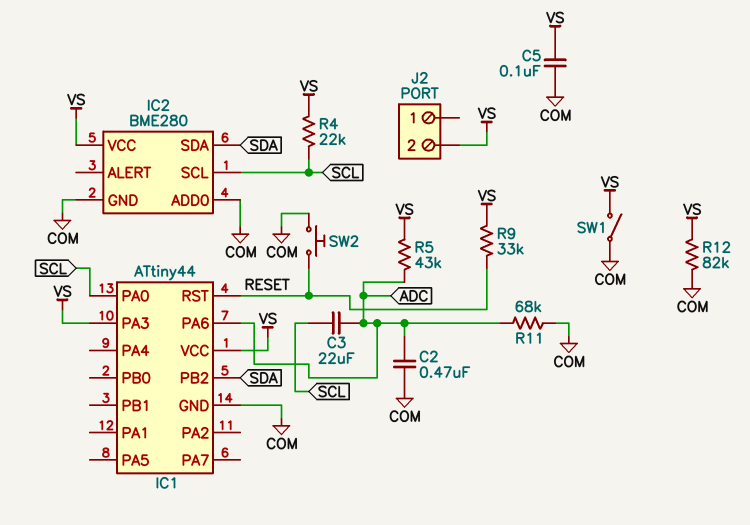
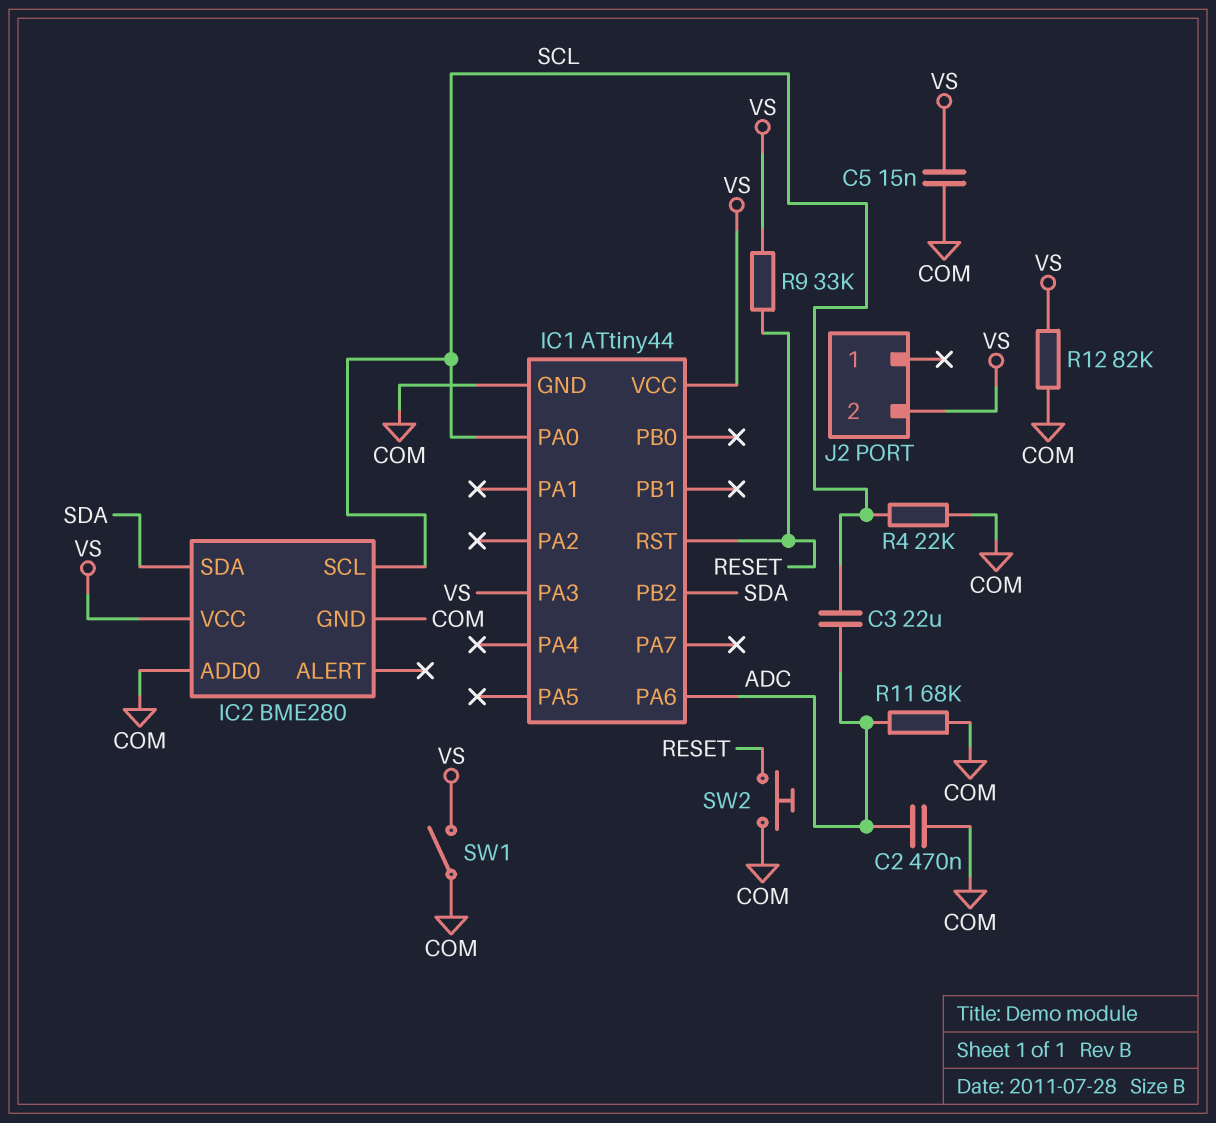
C5: 100nF (COM, VS) -> 15nF (COM, VS)
R4: 22k (SCL, VS) -> 22k (COM, SCL)
R5: 43k (ADC, VS) -> none

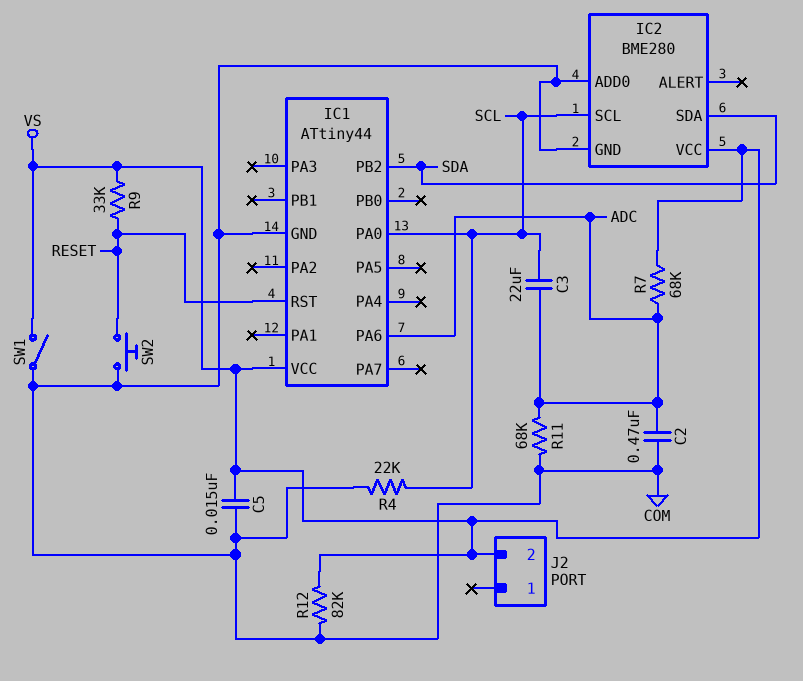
IC1 pin PA3: VS -> none
R7: none -> 68k (ADC, VS)

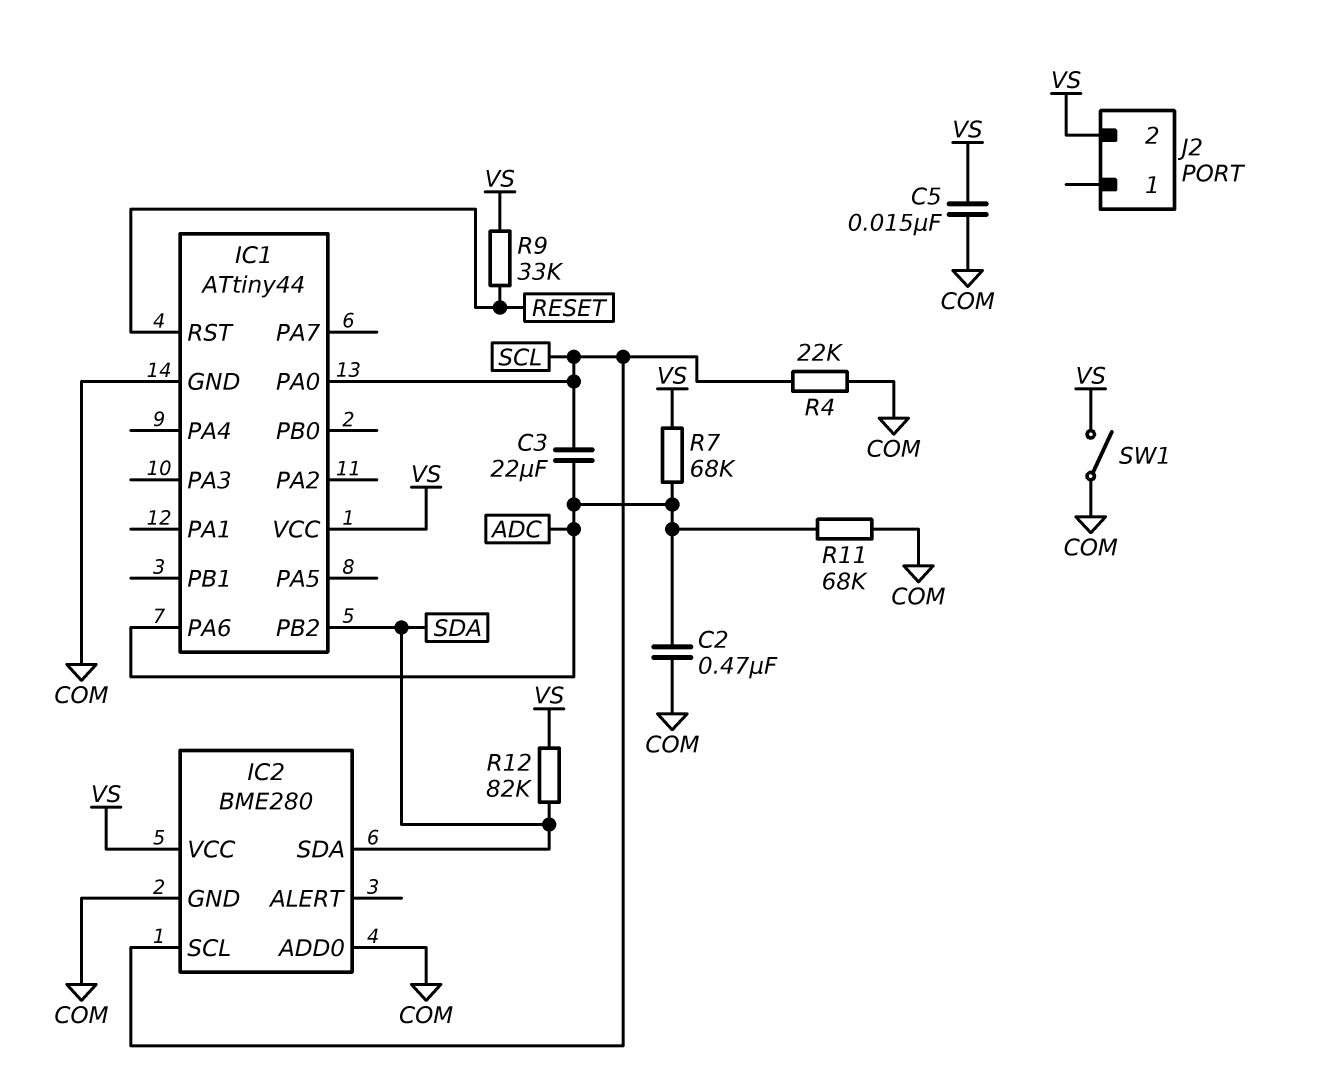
R12: 82k (COM, VS) -> 82k (SDA, VS)
SW2: button (COM, RESET) -> none

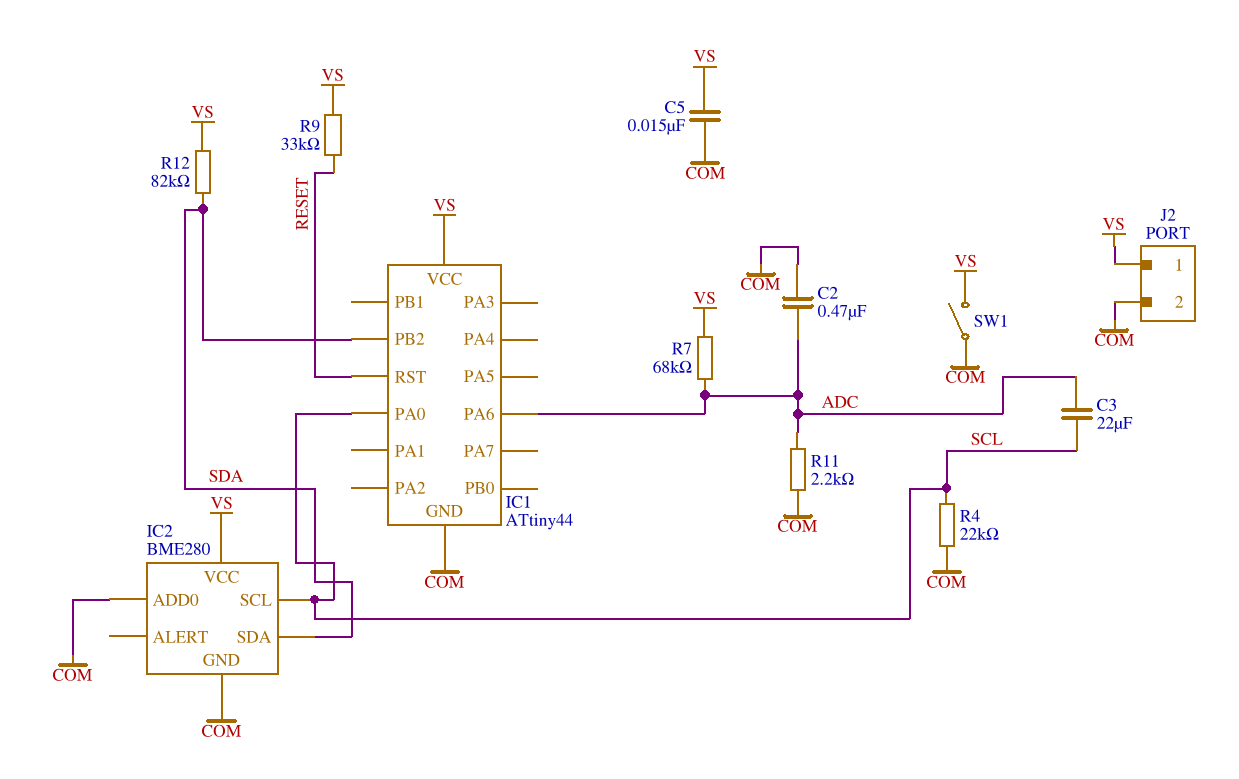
J2 pin 1: none -> VS
J2 pin 2: VS -> COM
R11: 68k (ADC, COM) -> 2.2k (ADC, COM)

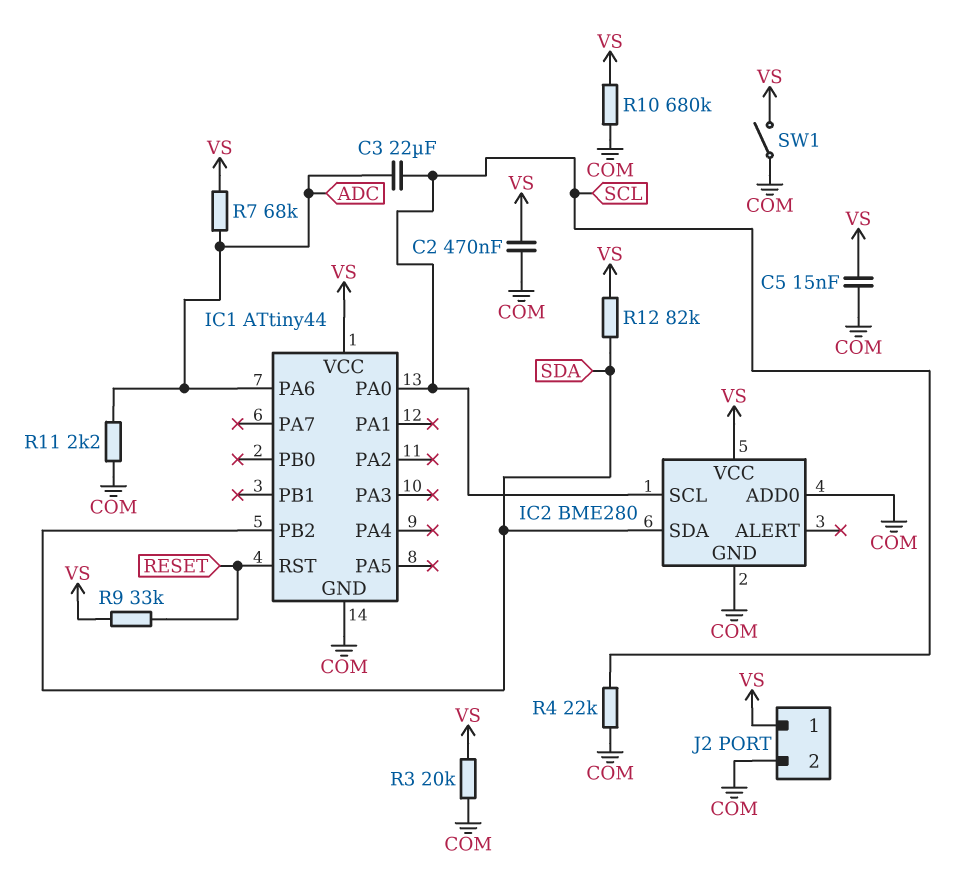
C2: 470nF (ADC, COM) -> 470nF (COM, VS)
R3: none -> 20k (COM, VS)
R10: none -> 680k (COM, VS)

